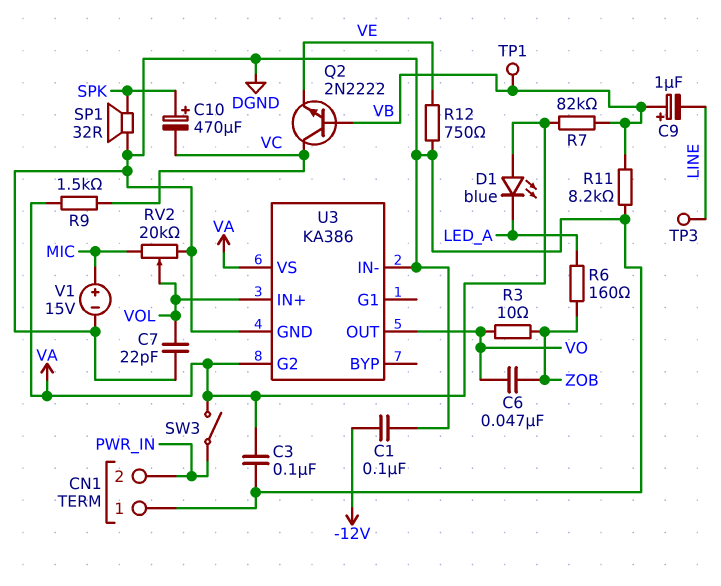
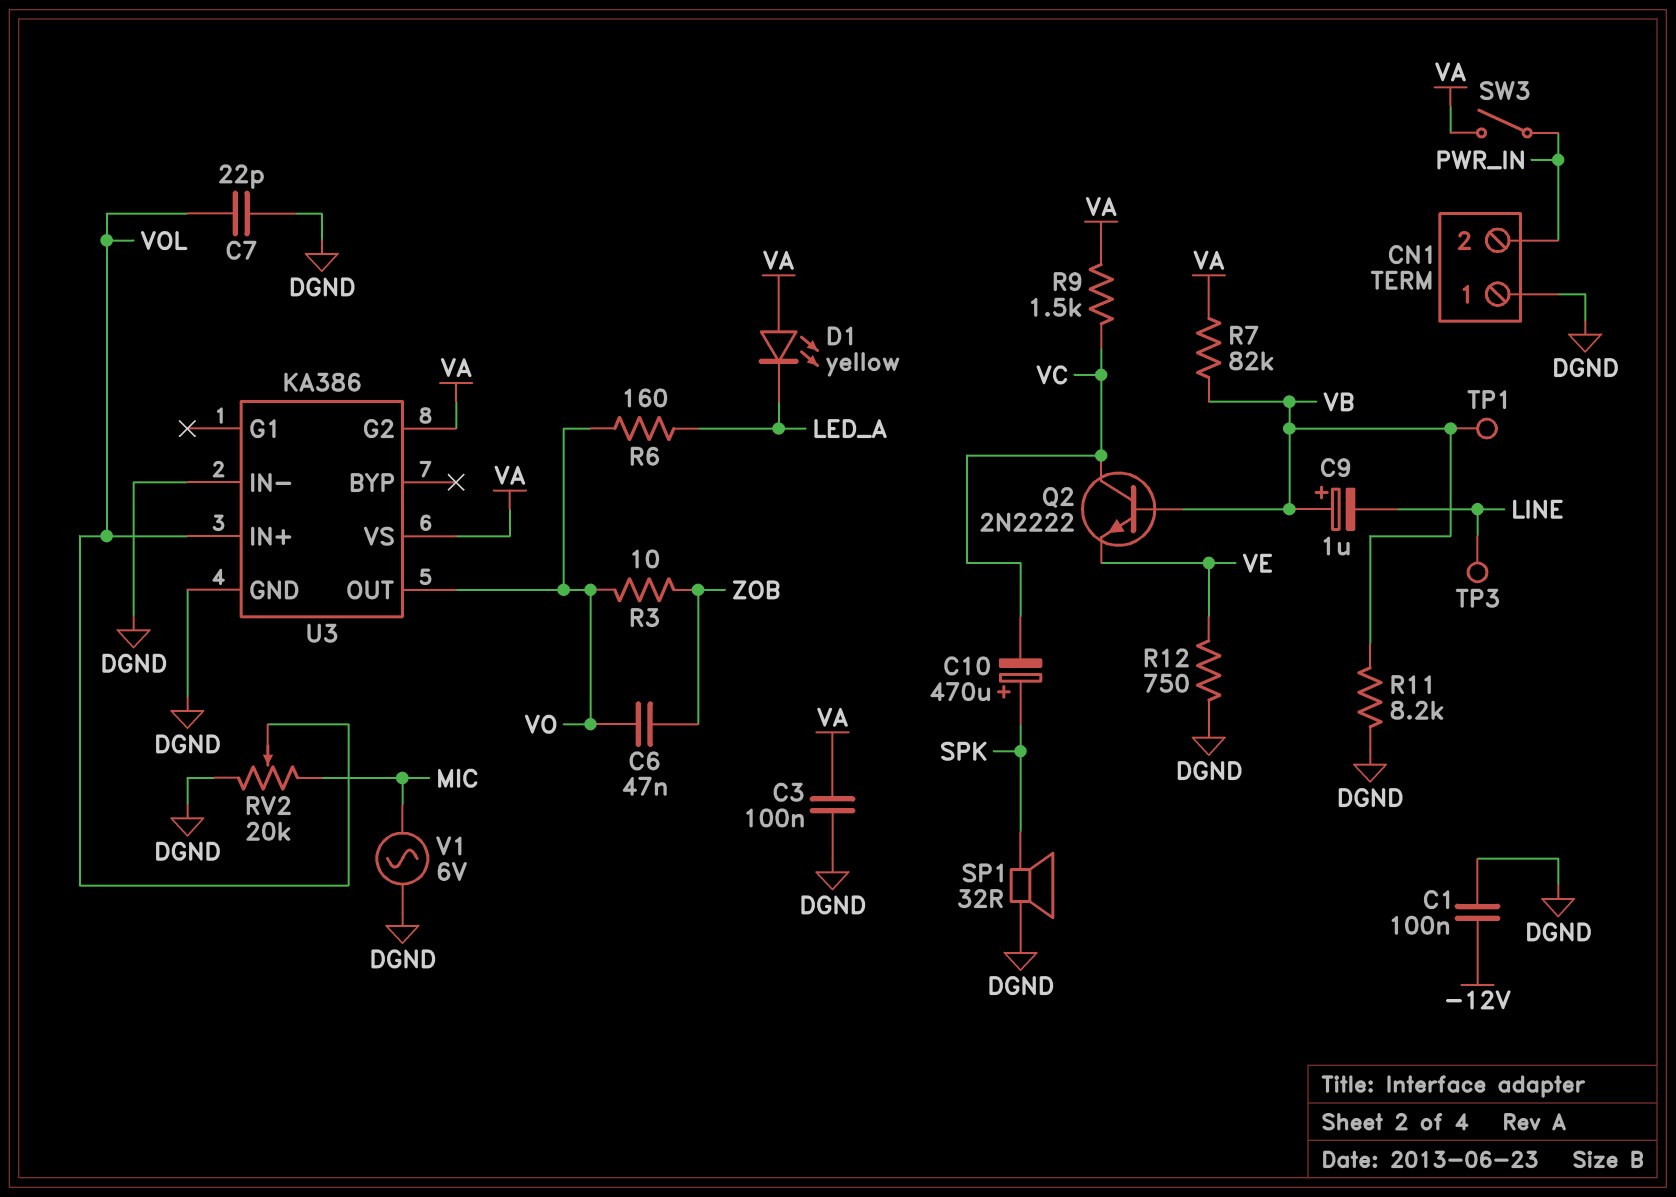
D1: LED blue (A VA, K LED_A) -> LED yellow (A VA, K LED_A)
R6: 160 (LED_A, ZOB) -> 160 (LED_A, VO)
V1: 15V (plus MIC, minus DGND) -> AC 6V (DGND, MIC)

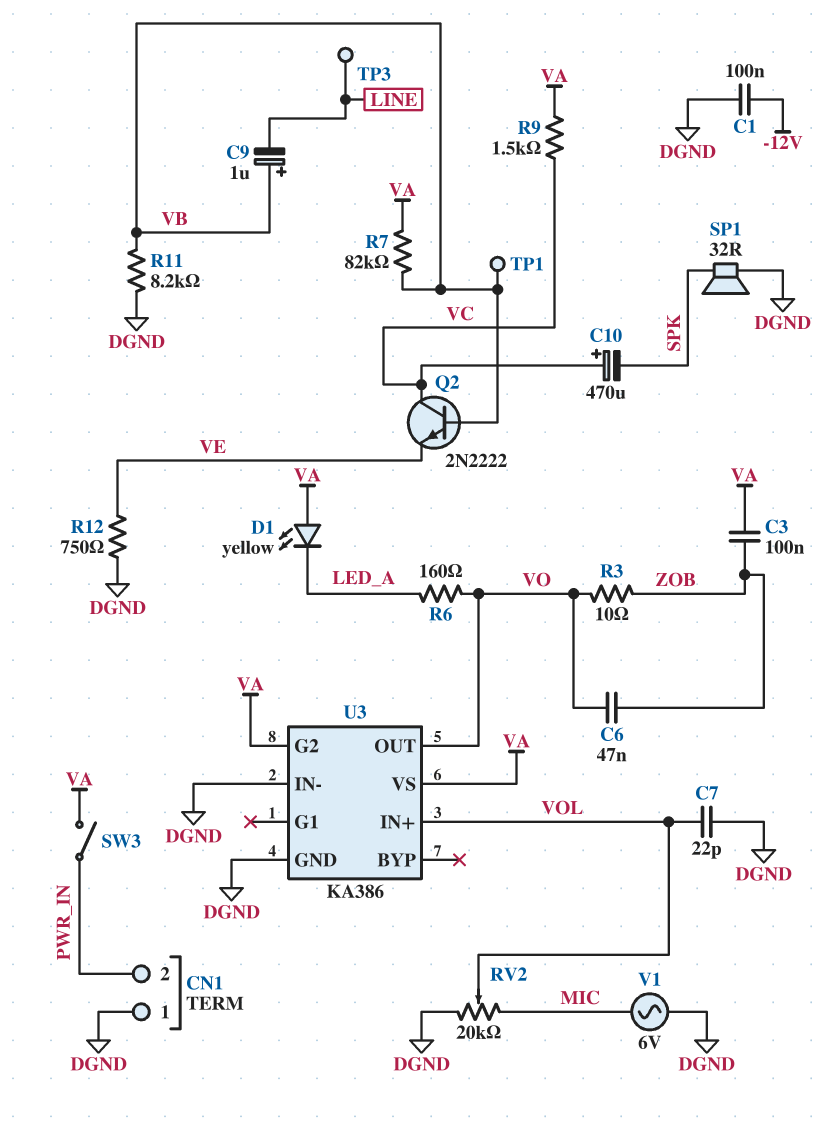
C3: 100nF (DGND, VA) -> 100nF (VA, ZOB)
C10: 470uF (plus SPK, minus VC) -> 470uF (plus VC, minus SPK)

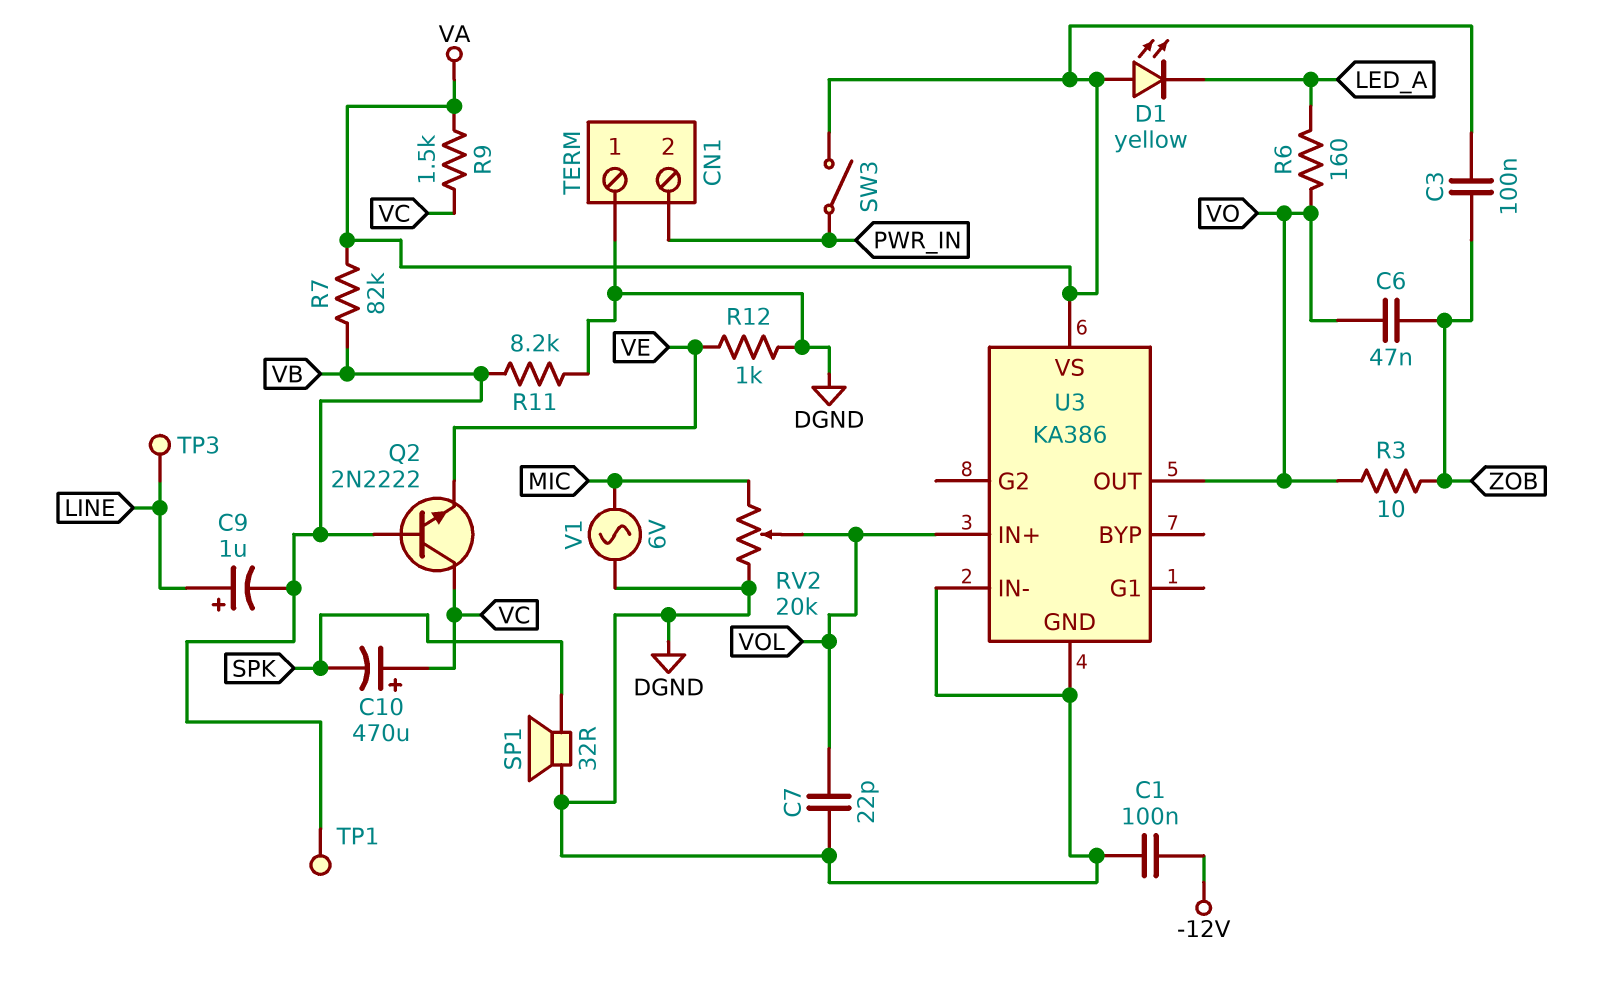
C9: 1uF (plus VB, minus LINE) -> 1uF (plus LINE, minus VB)
R12: 750 (DGND, VE) -> 1k (DGND, VE)
U3 pin G2: VA -> none

